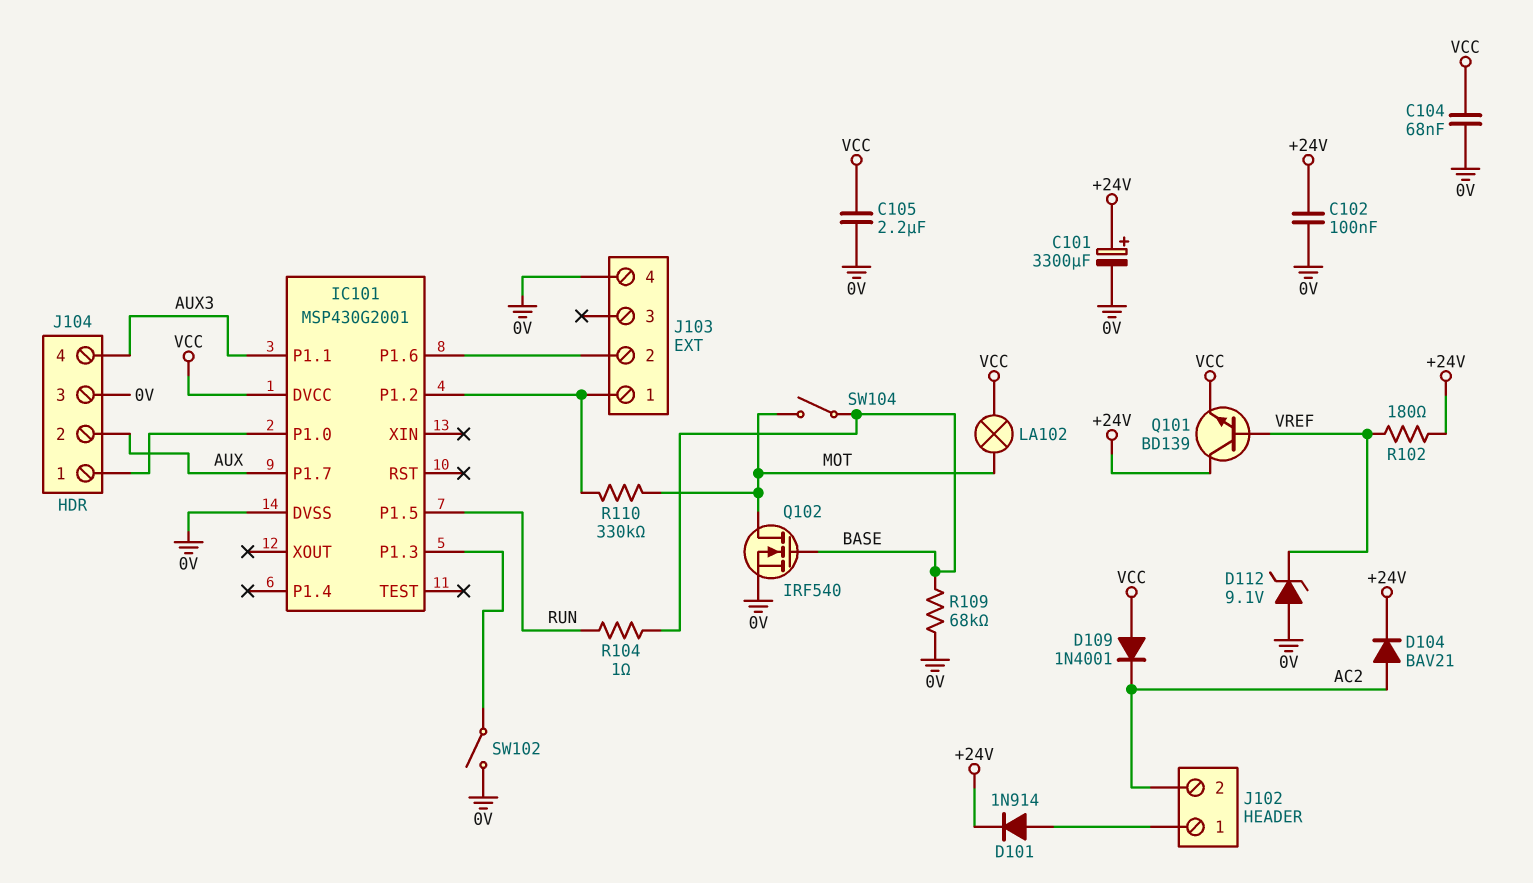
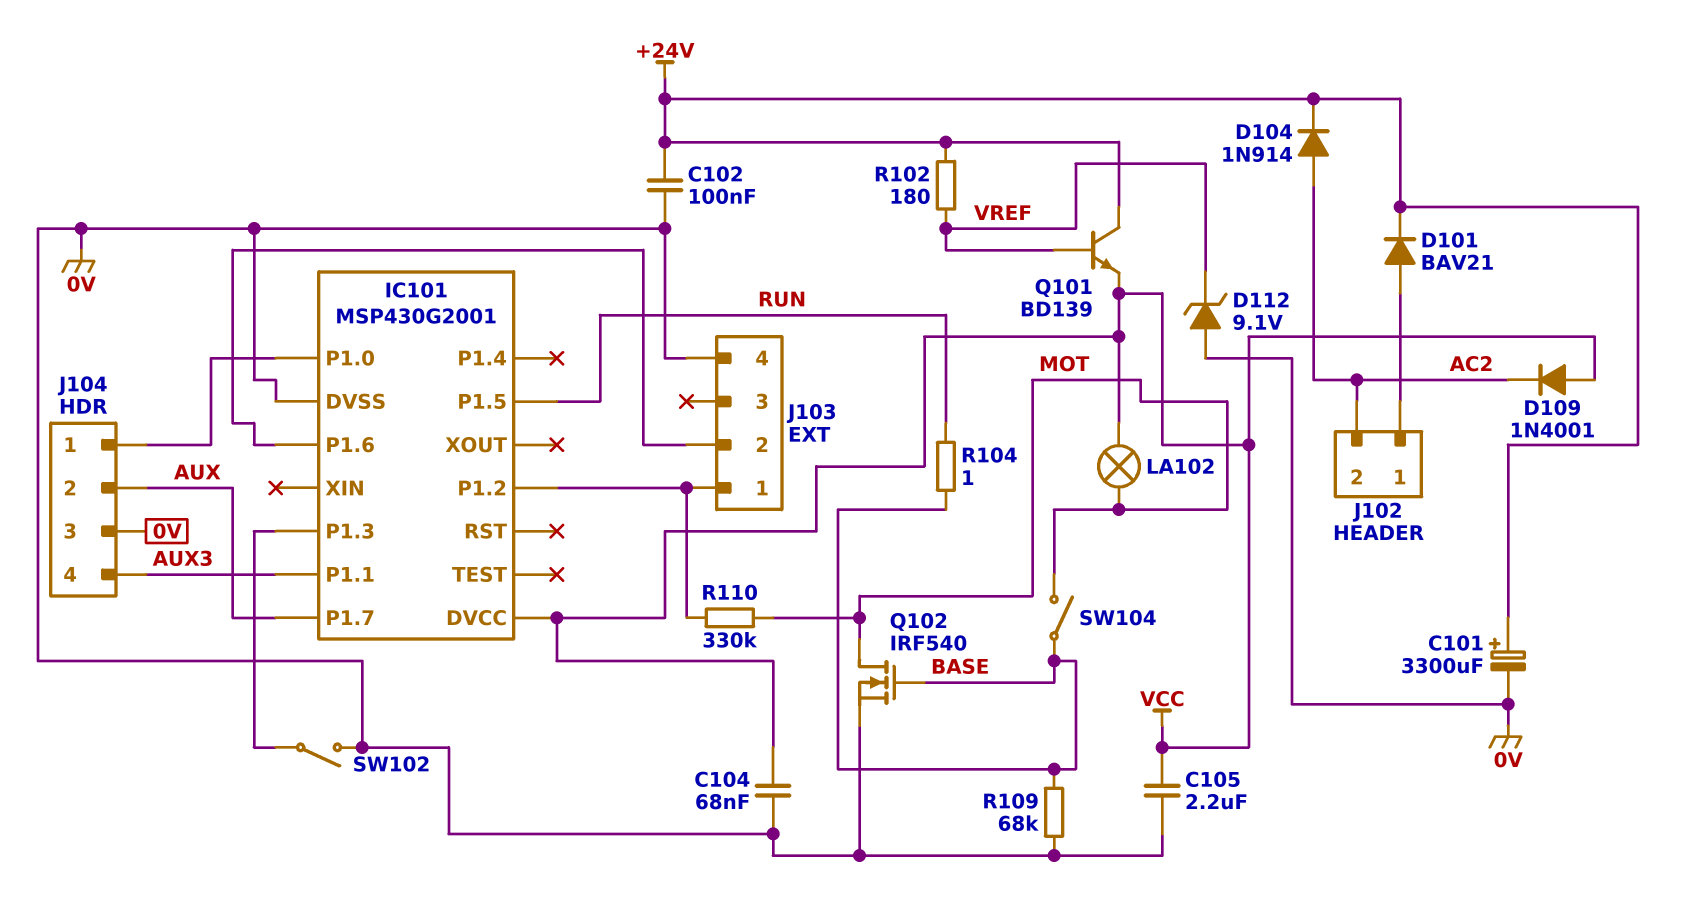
D101: diode 1N914 (A J102/1, K +24V) -> diode BAV21 (A J102/1, K +24V)
D104: diode BAV21 (A AC2, K +24V) -> diode 1N914 (A AC2, K +24V)

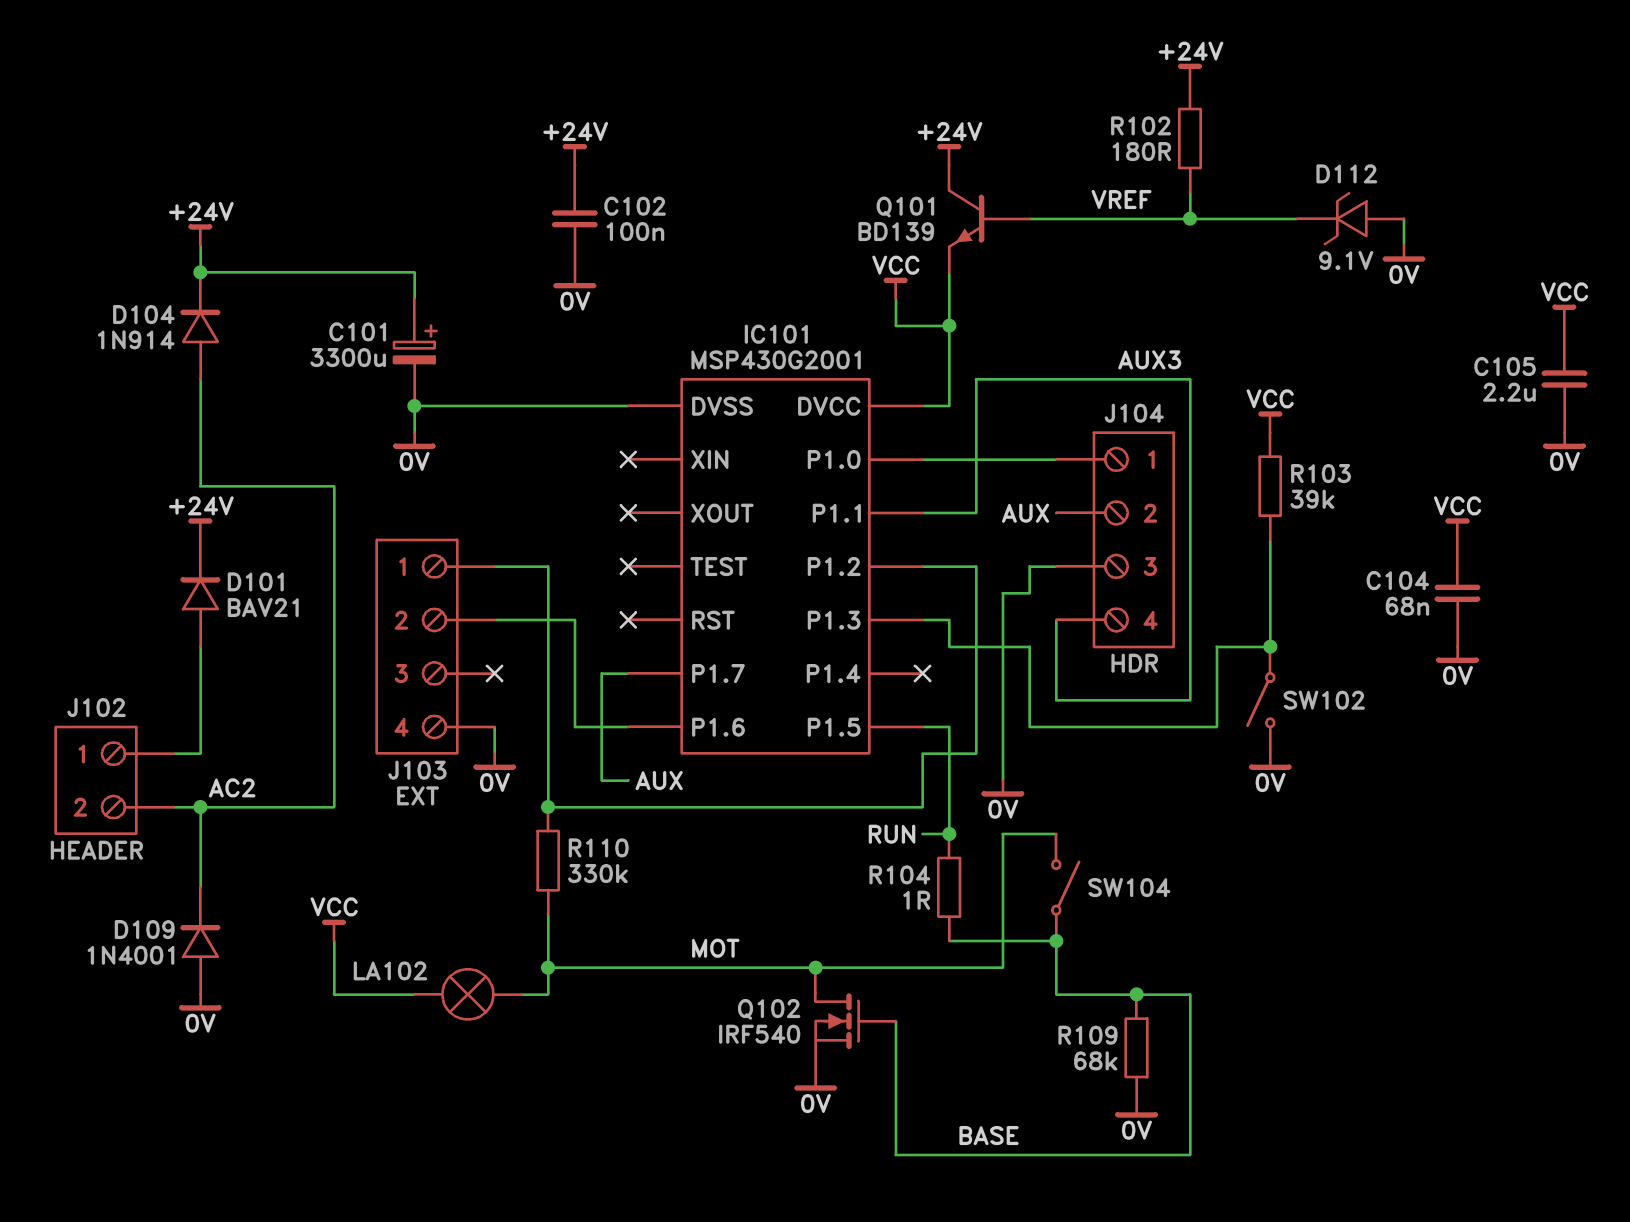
D109: diode 1N4001 (A VCC, K AC2) -> diode 1N4001 (A 0V, K AC2)
R103: none -> 39k (IC101/P1.3, VCC)

